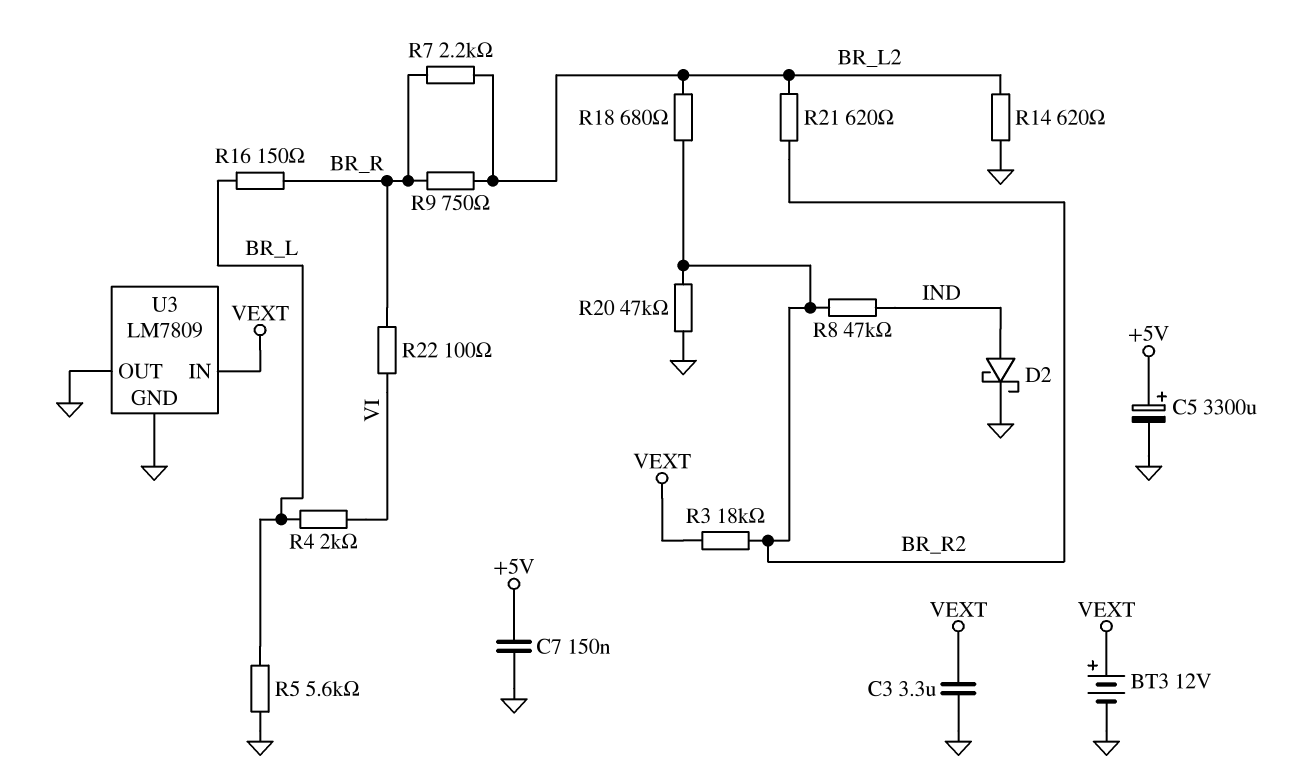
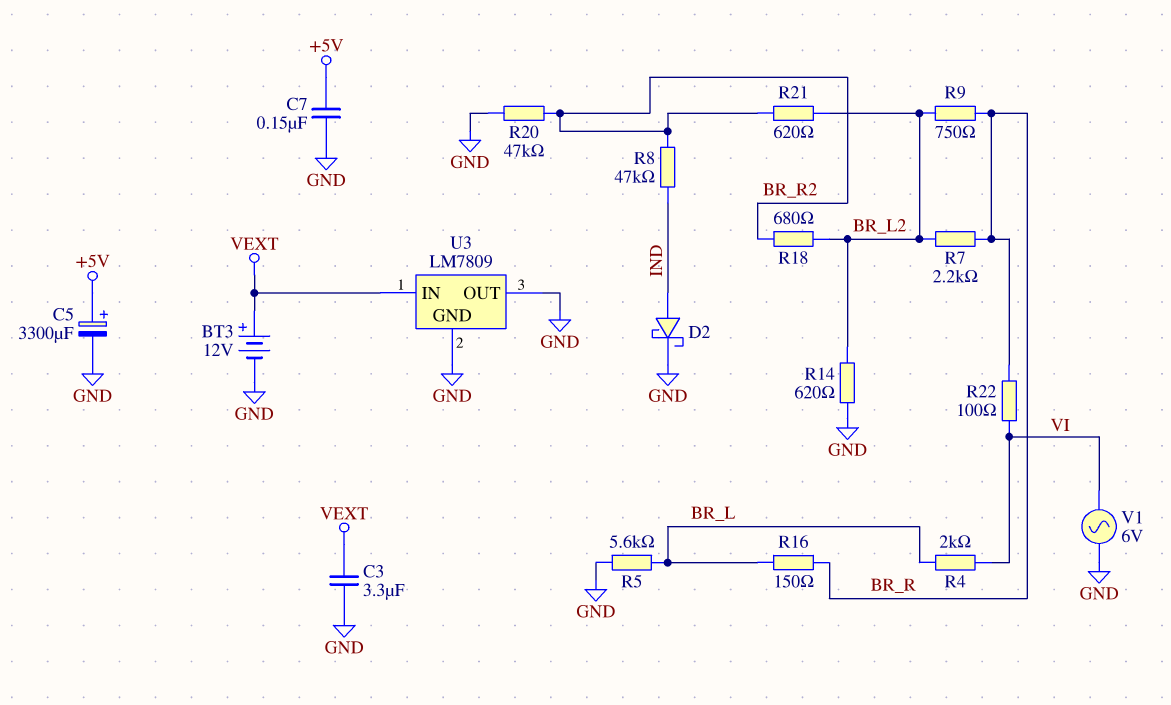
R3: 18k (BR_R2, VEXT) -> none
V1: none -> AC 6V (GND, VI)

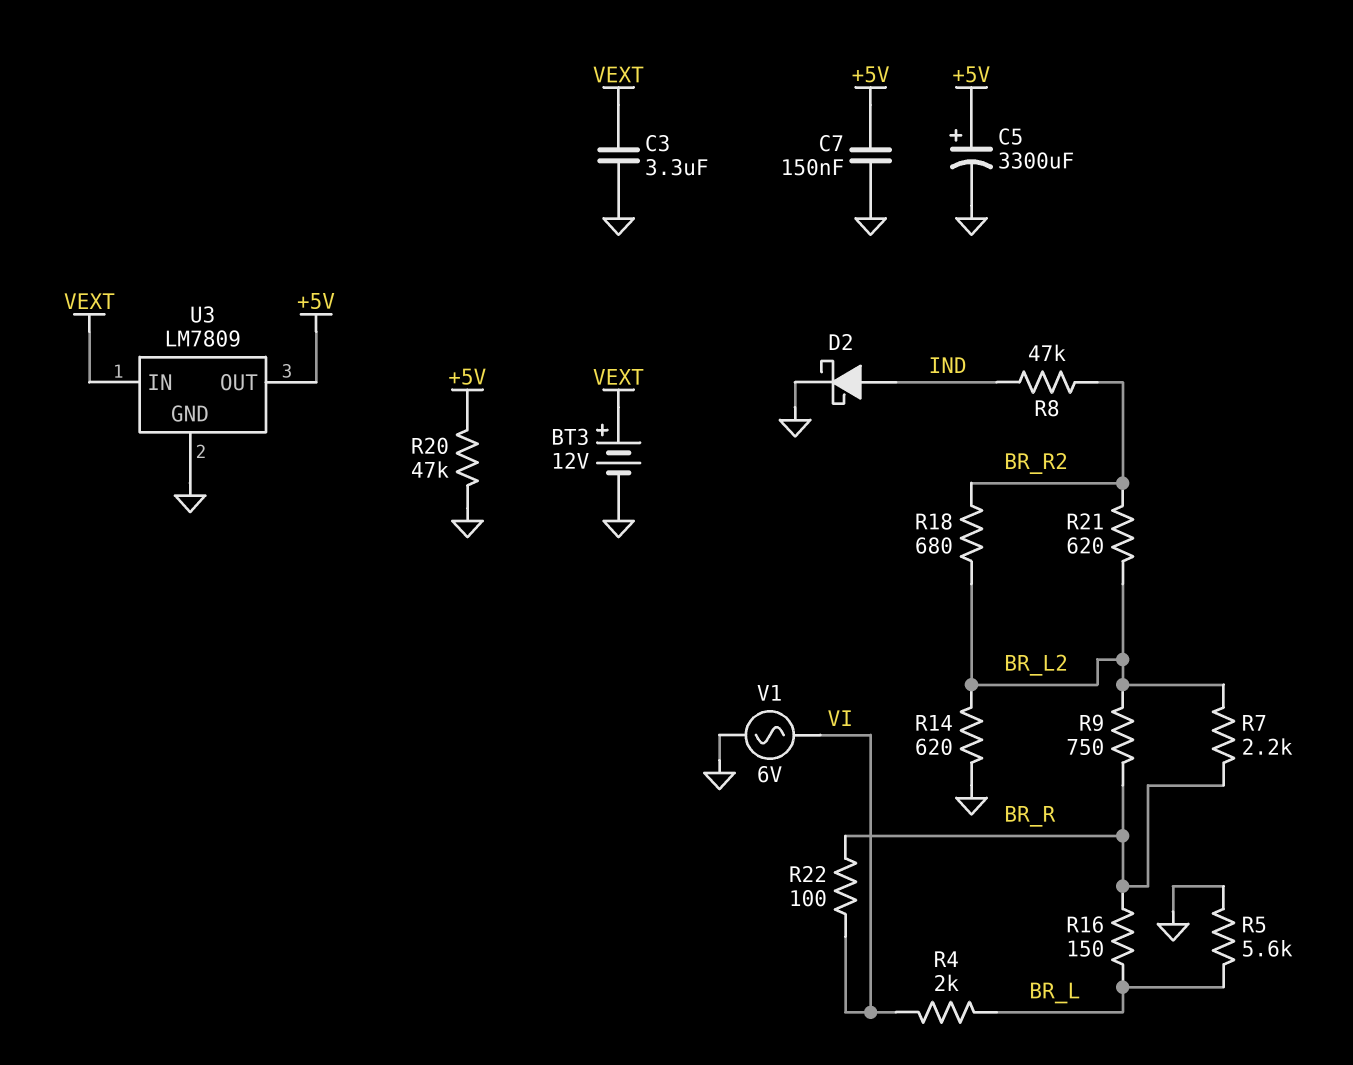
R20: 47k (BR_R2, GND) -> 47k (+5V, GND)
U3 pin OUT: GND -> +5V

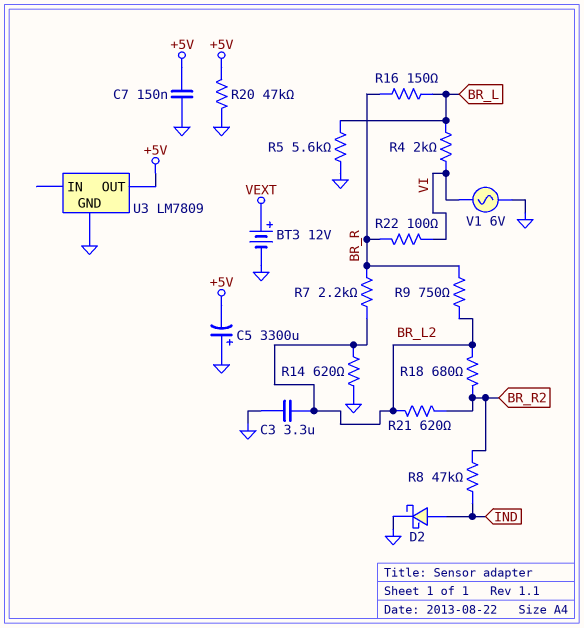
C3: 3.3uF (GND, VEXT) -> 3.3uF (BR_L2, GND)
C5: 3300uF (plus +5V, minus GND) -> 3300uF (plus GND, minus +5V)
U3 pin IN: VEXT -> none

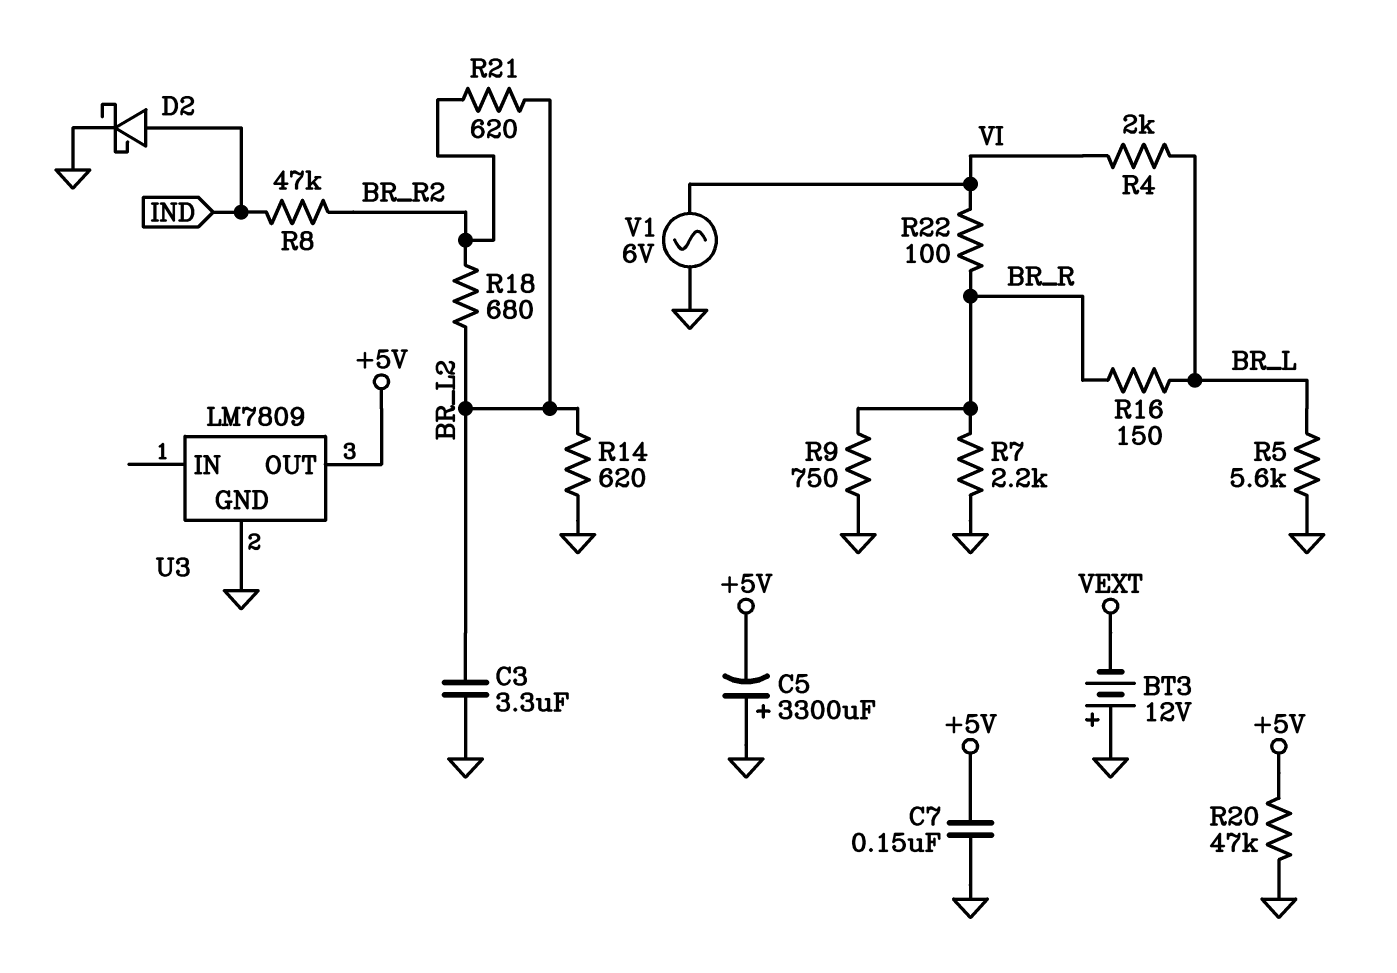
BT3: 12V (plus VEXT, minus GND) -> 12V (plus GND, minus VEXT)
R7: 2.2k (BR_L2, BR_R) -> 2.2k (BR_R, GND)
R9: 750 (BR_L2, BR_R) -> 750 (BR_R, GND)

